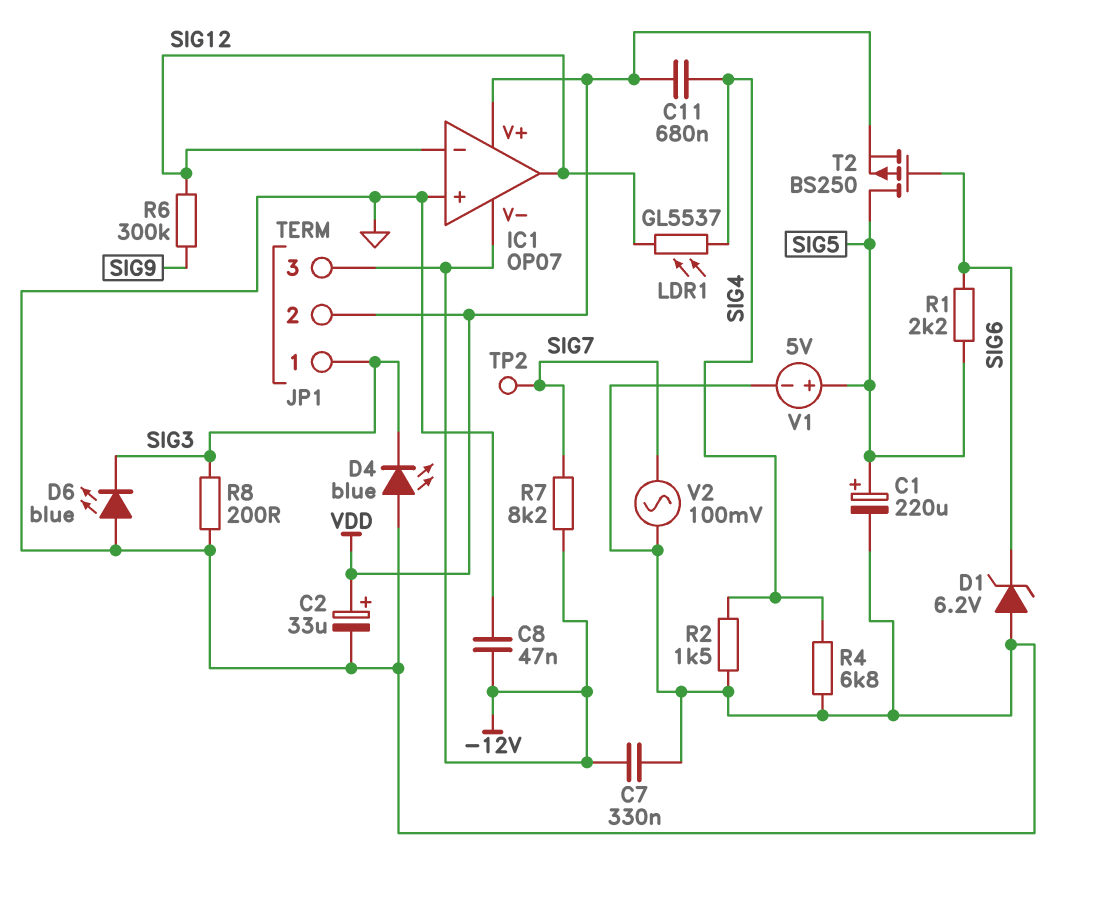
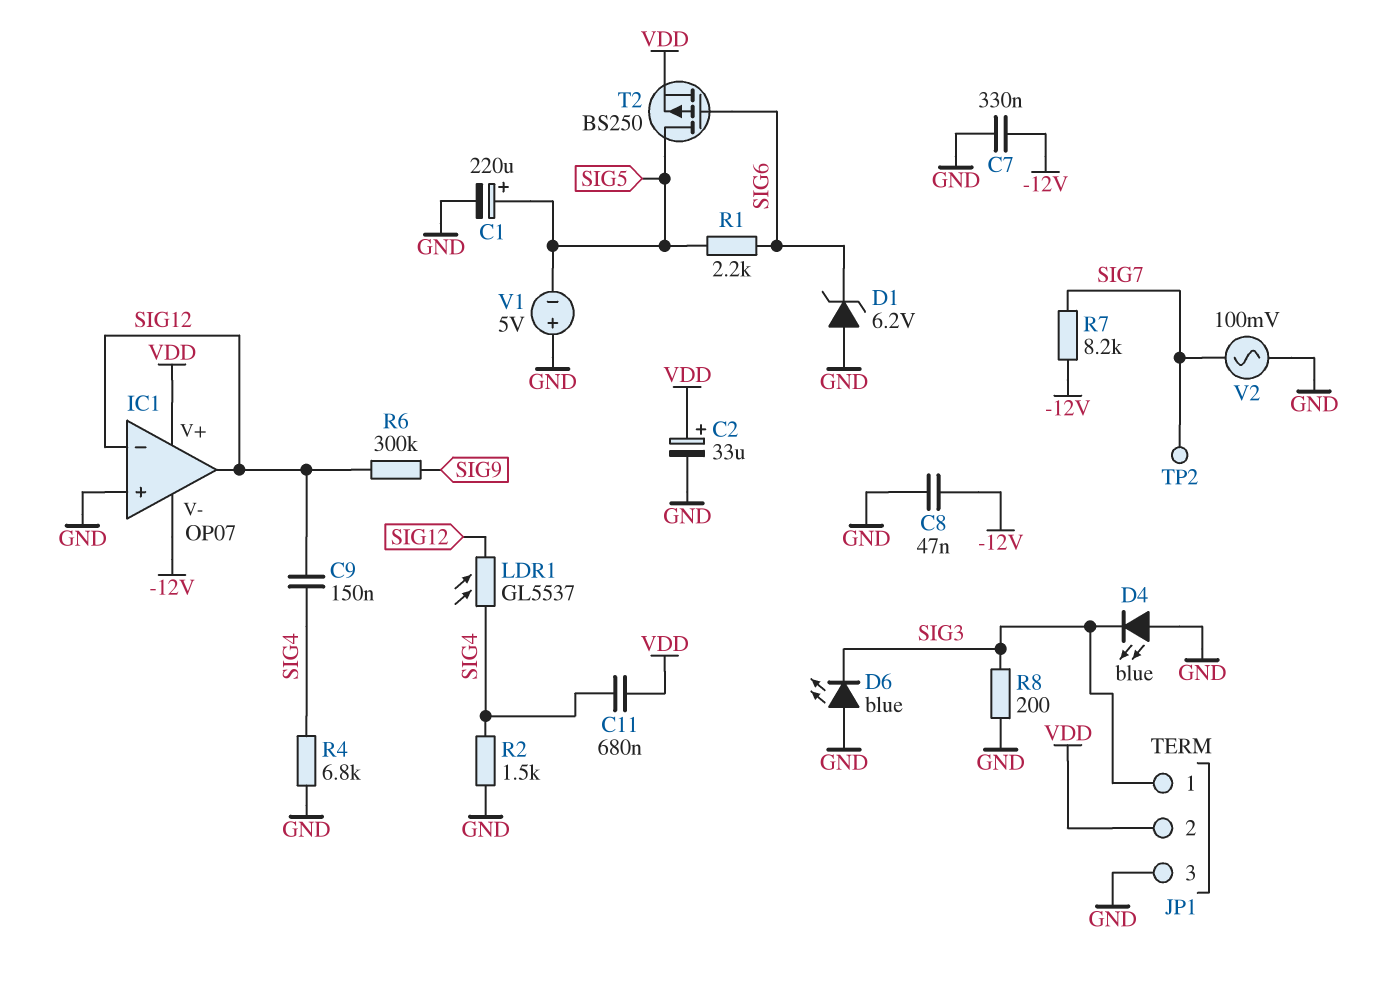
C9: none -> 150nF (SIG4, SIG12)
JP1 pin 3: -12V -> GND
V1: 5V (plus SIG5, minus GND) -> 5V (plus GND, minus SIG5)

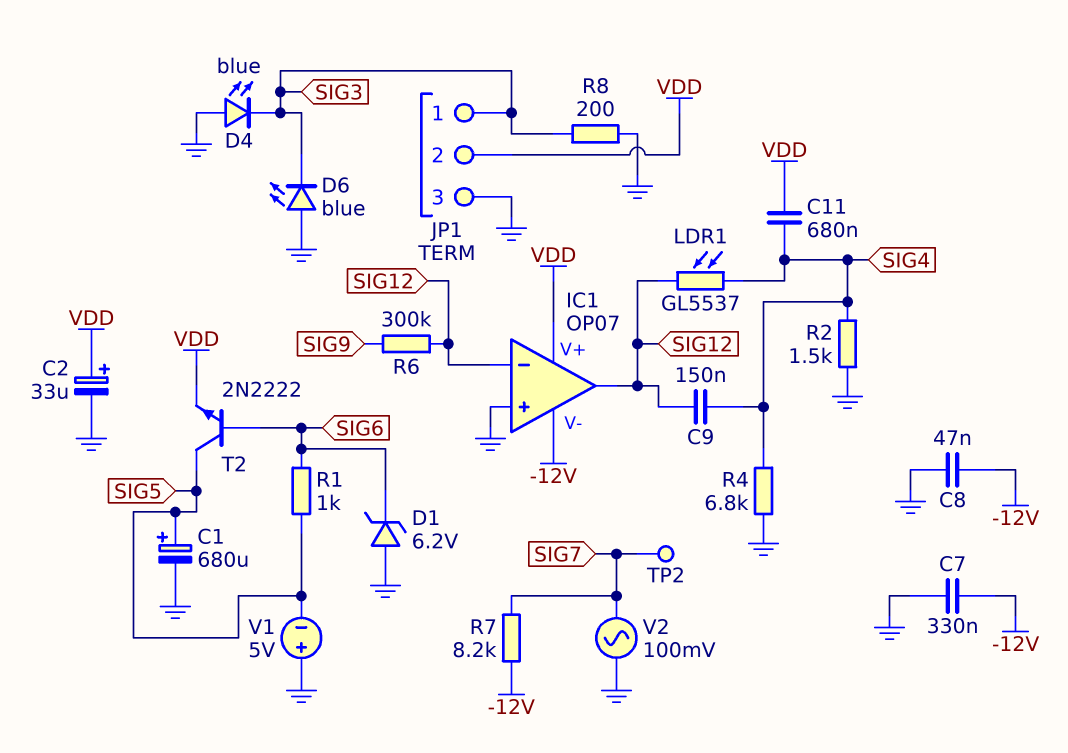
C1: 220uF (plus SIG5, minus GND) -> 680uF (plus SIG5, minus GND)
R1: 2.2k (SIG5, SIG6) -> 1k (SIG5, SIG6)
T2: PMOS BS250 (G SIG6, D SIG5, S VDD) -> NPN 2N2222 (B SIG6, C SIG5, E VDD)

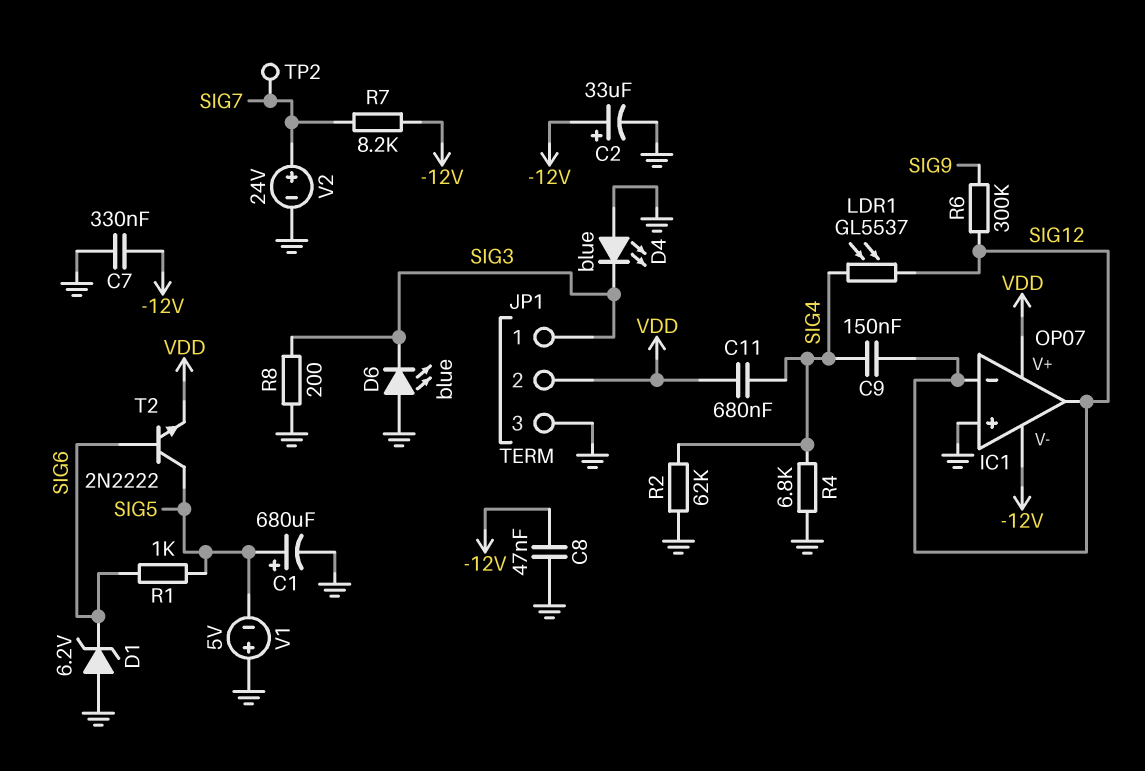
C2: 33uF (plus VDD, minus GND) -> 33uF (plus -12V, minus GND)
R2: 1.5k (GND, SIG4) -> 62k (GND, SIG4)
V2: AC 100mV (GND, SIG7) -> 24V (plus SIG7, minus GND)

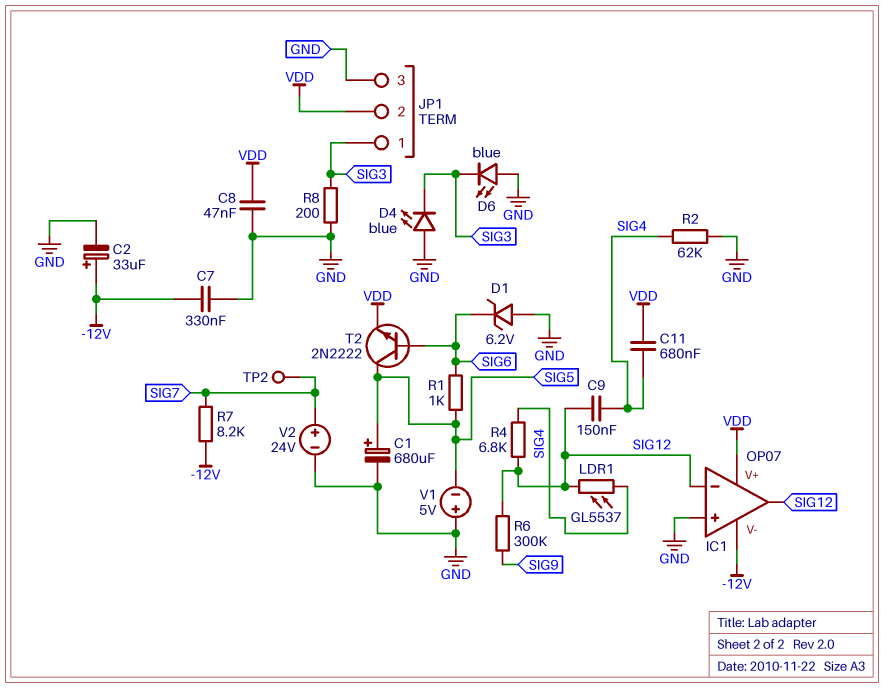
C8: 47nF (-12V, GND) -> 47nF (GND, VDD)
R4: 6.8k (GND, SIG4) -> 6.8k (SIG4, SIG12)

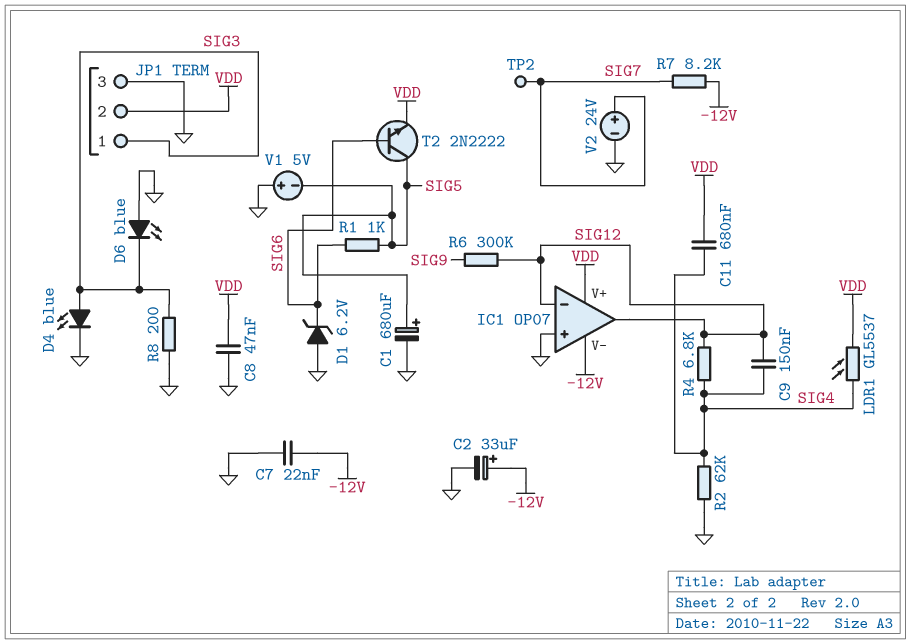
C7: 330nF (-12V, GND) -> 22nF (-12V, GND)
D4: LED blue (A GND, K SIG3) -> LED blue (A SIG3, K GND)
LDR1: GL5537 (SIG4, SIG12) -> GL5537 (SIG4, VDD)

